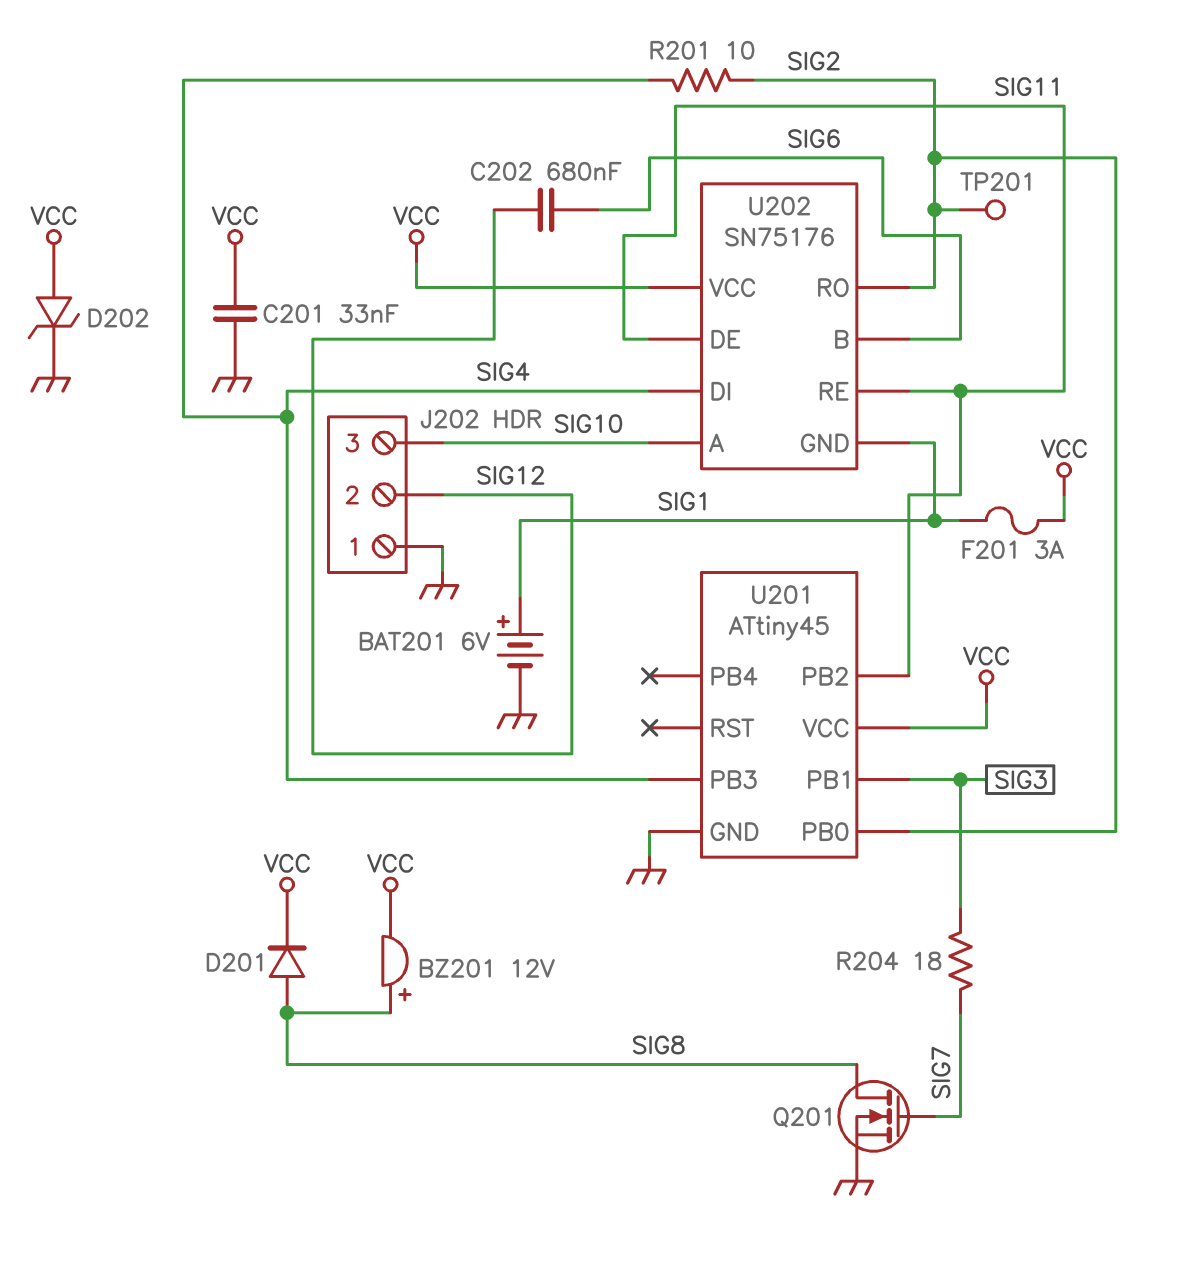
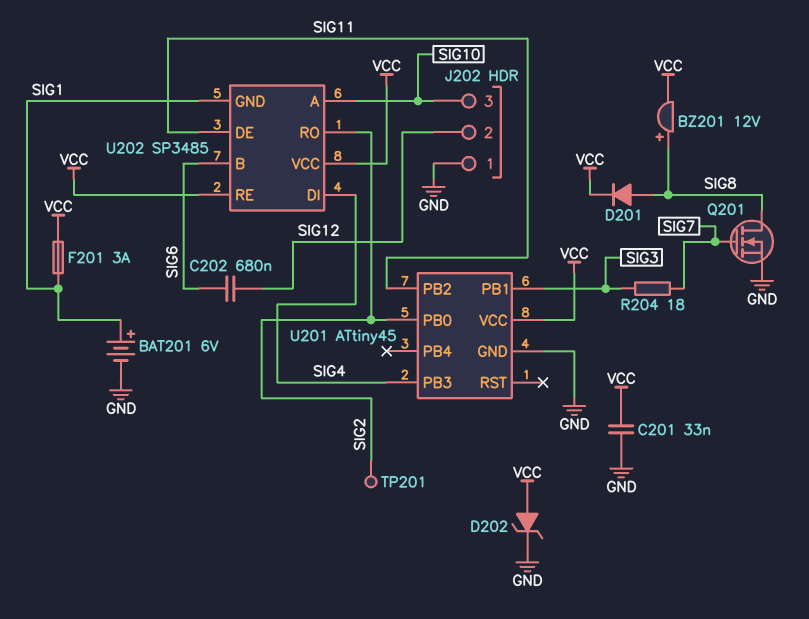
R201: 10 (SIG2, SIG4) -> none
U202: SN75176 -> SP3485
U202 pin RE: SIG11 -> VCC

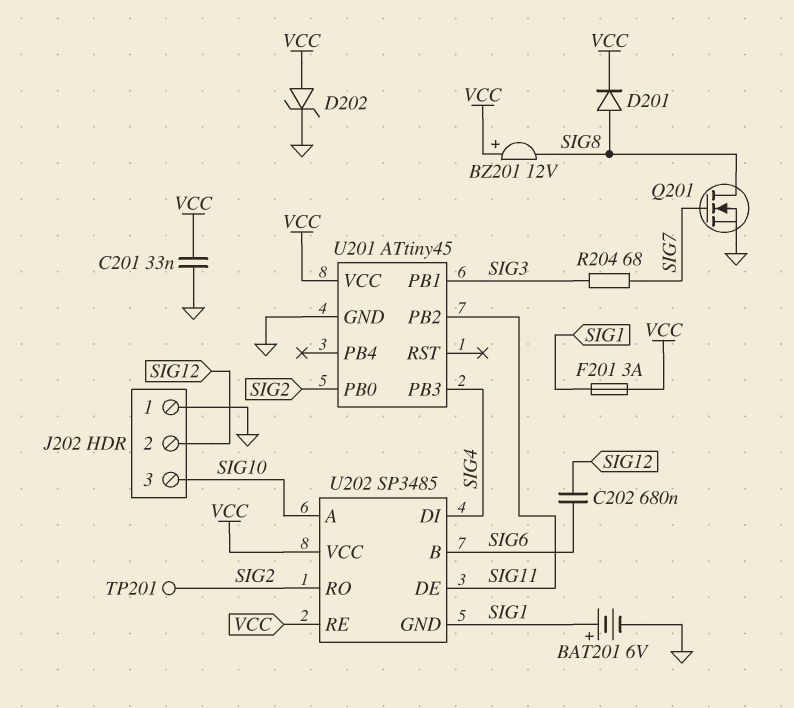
BZ201: buzzer 12V (plus SIG8, minus VCC) -> buzzer 12V (plus VCC, minus SIG8)
R204: 18 (SIG3, SIG7) -> 68 (SIG3, SIG7)

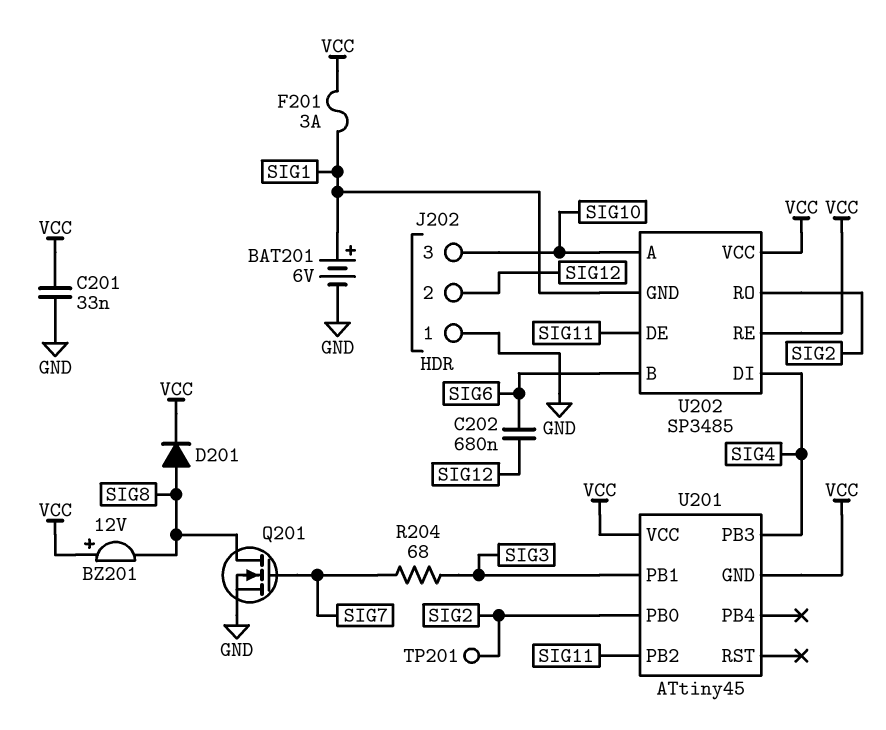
D202: zener (A VCC, K GND) -> none
U201 pin GND: GND -> VCC

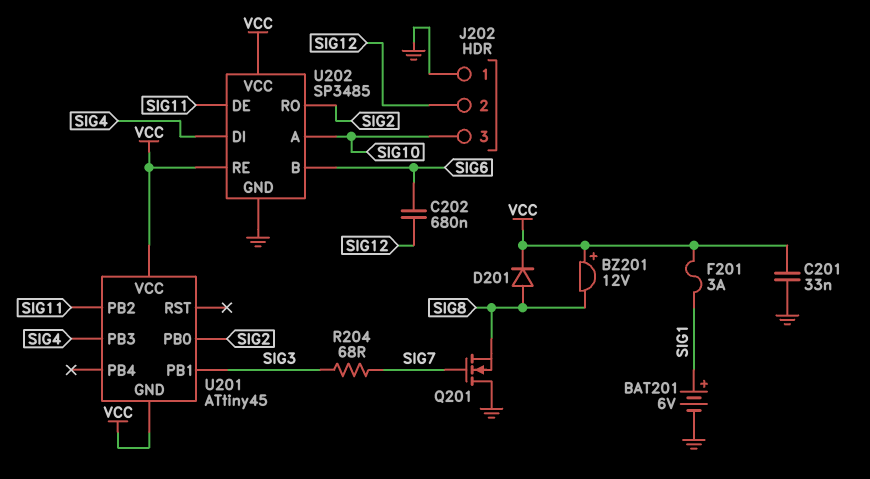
Q201: NMOS (G SIG7, D SIG8, S GND) -> NMOS (G SIG7, D GND, S SIG8)
TP201: test point (SIG2) -> none
U202 pin GND: SIG1 -> GND

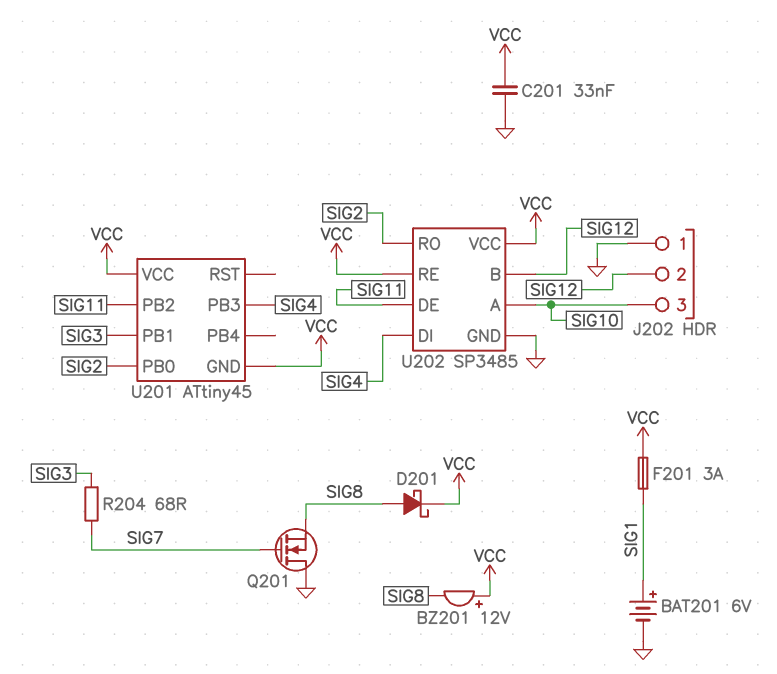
C202: 680nF (SIG6, SIG12) -> none
D201: diode (A SIG8, K VCC) -> schottky (A SIG8, K VCC)
U202 pin B: SIG6 -> SIG12

